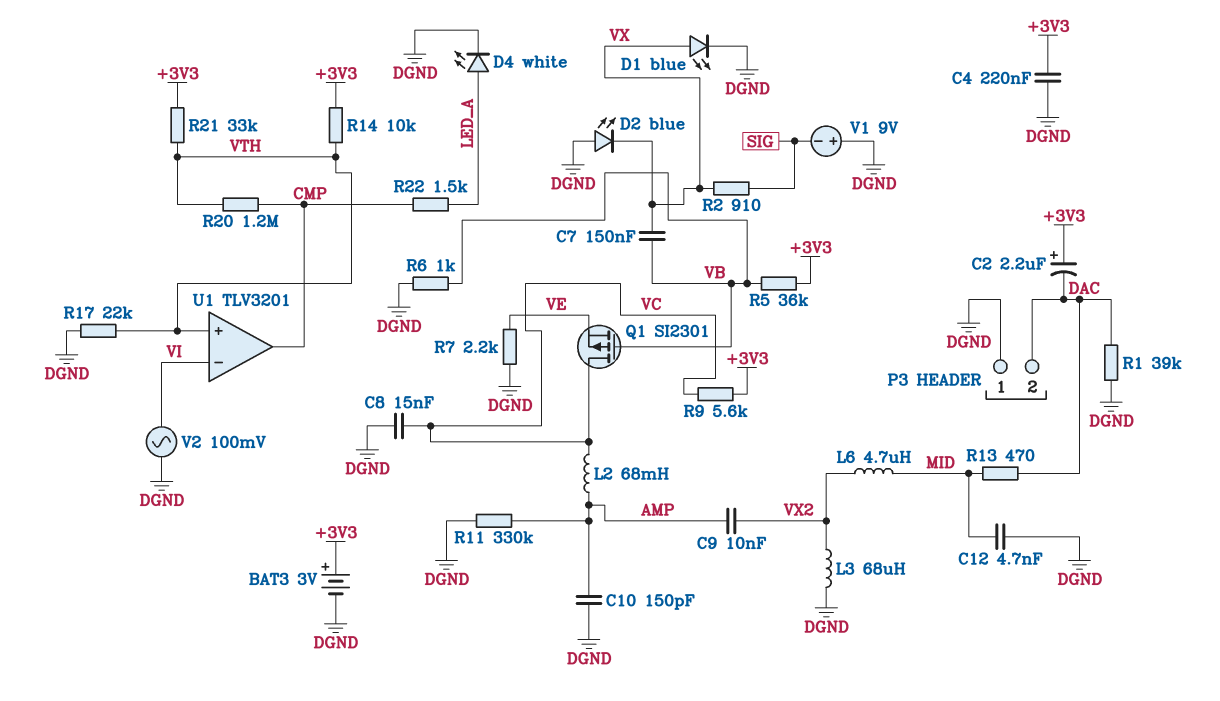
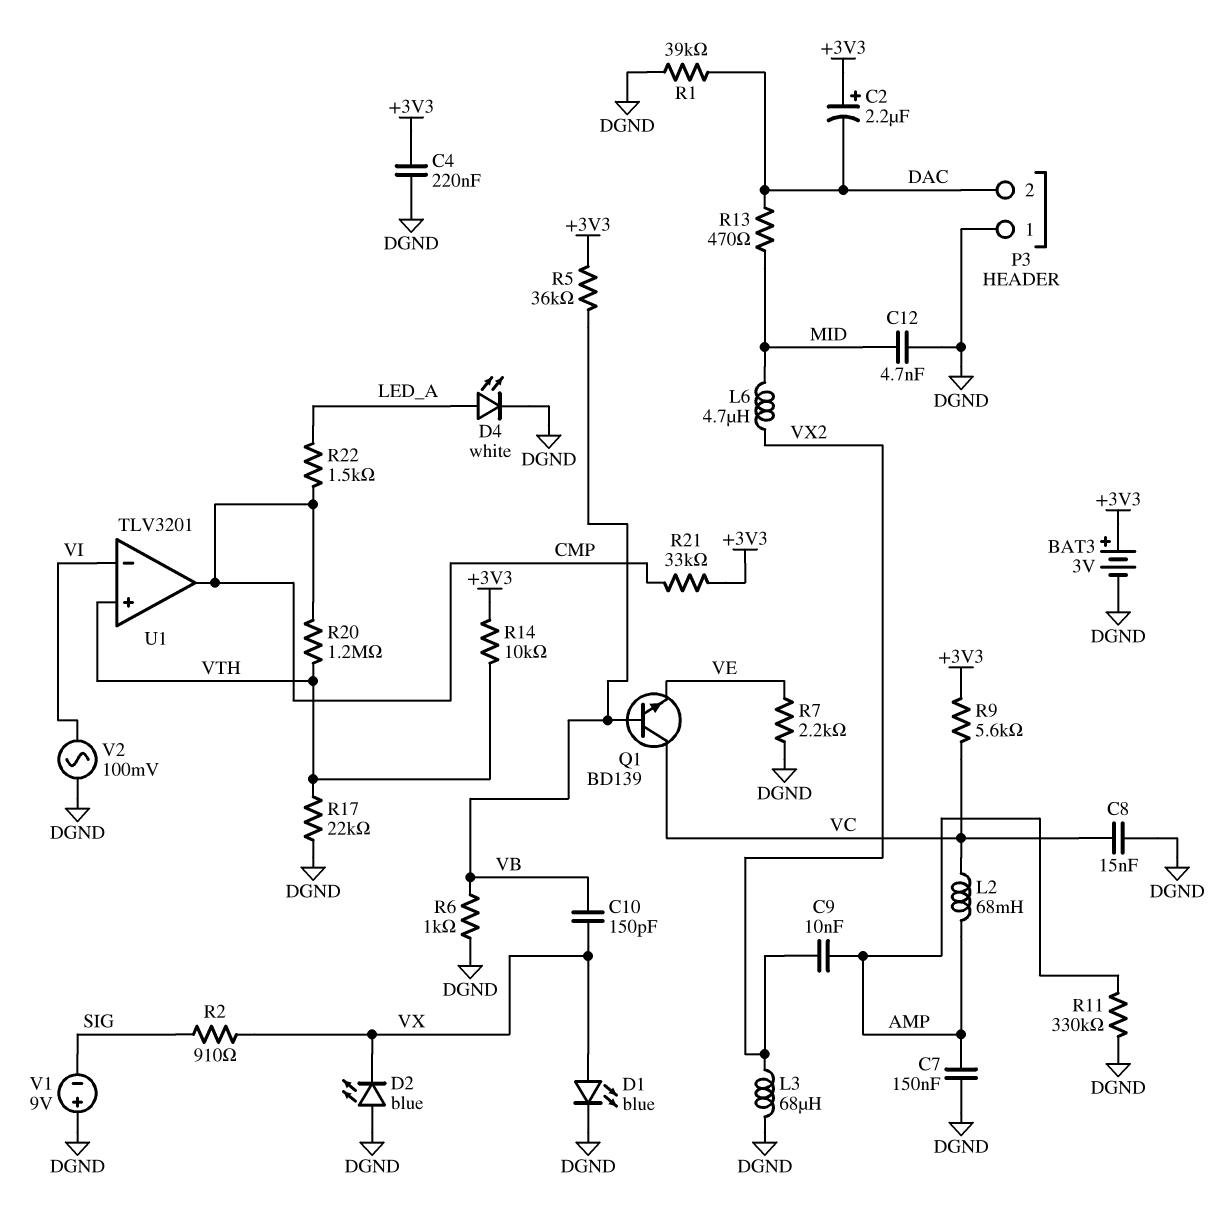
C7: 150nF (VB, VX) -> 150nF (AMP, DGND)
C10: 150pF (AMP, DGND) -> 150pF (VB, VX)
Q1: PMOS SI2301 (G VB, D VC, S VE) -> NPN BD139 (B VB, C VC, E VE)
R21: 33k (+3V3, VTH) -> 33k (+3V3, CMP)

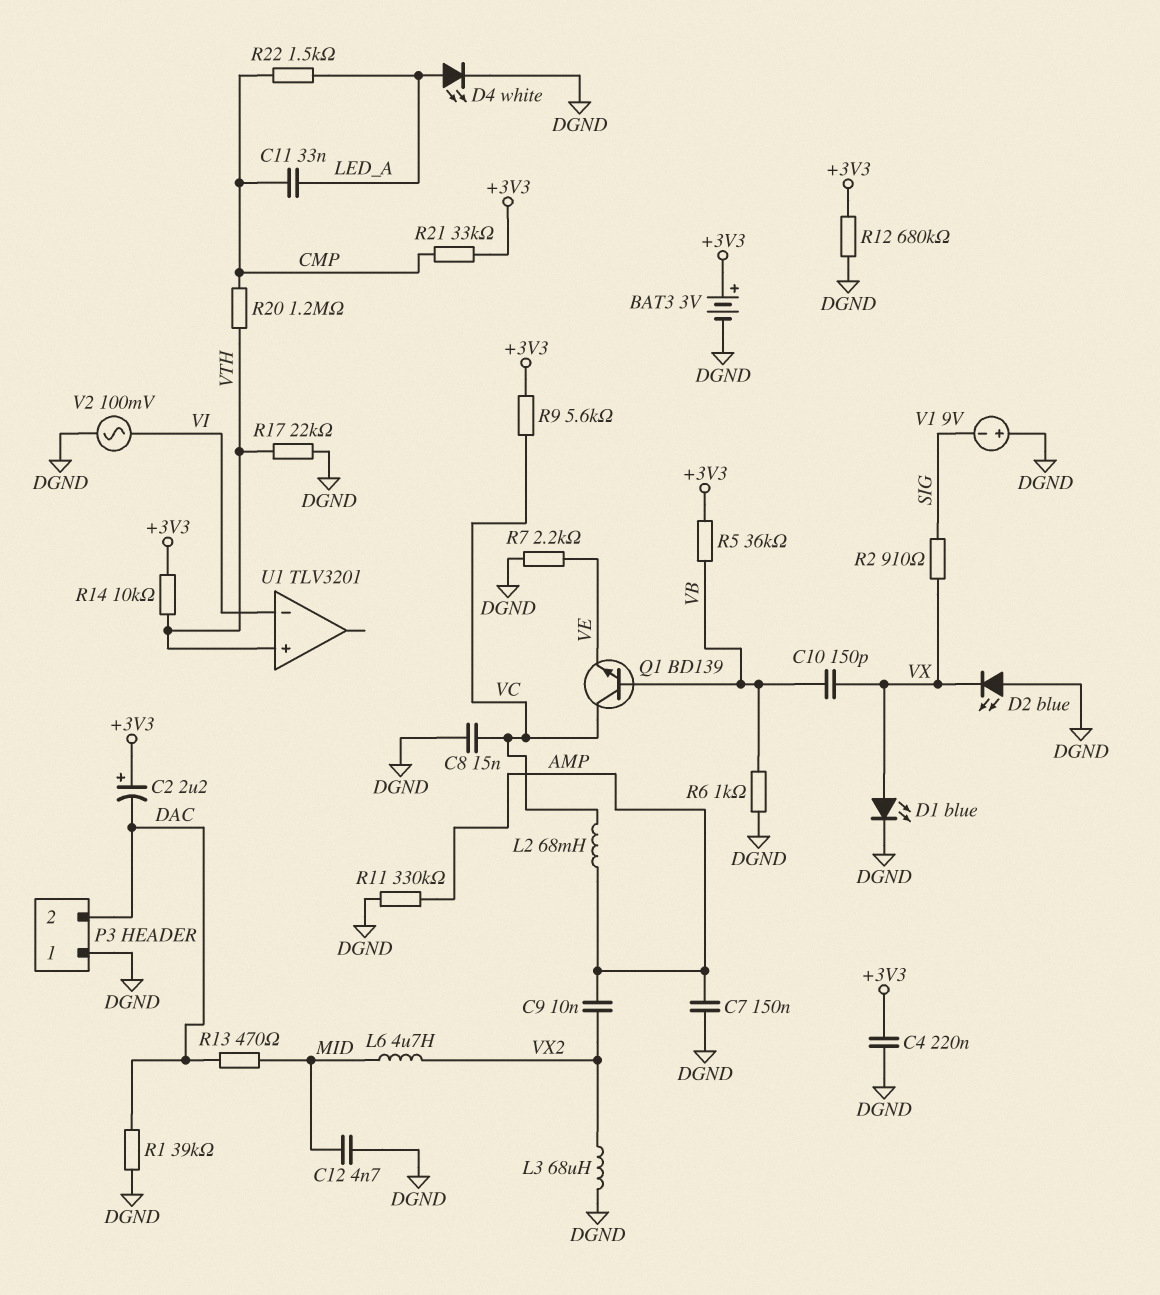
C11: none -> 33nF (CMP, LED_A)
R12: none -> 680k (+3V3, DGND)
U1 pin out: CMP -> none

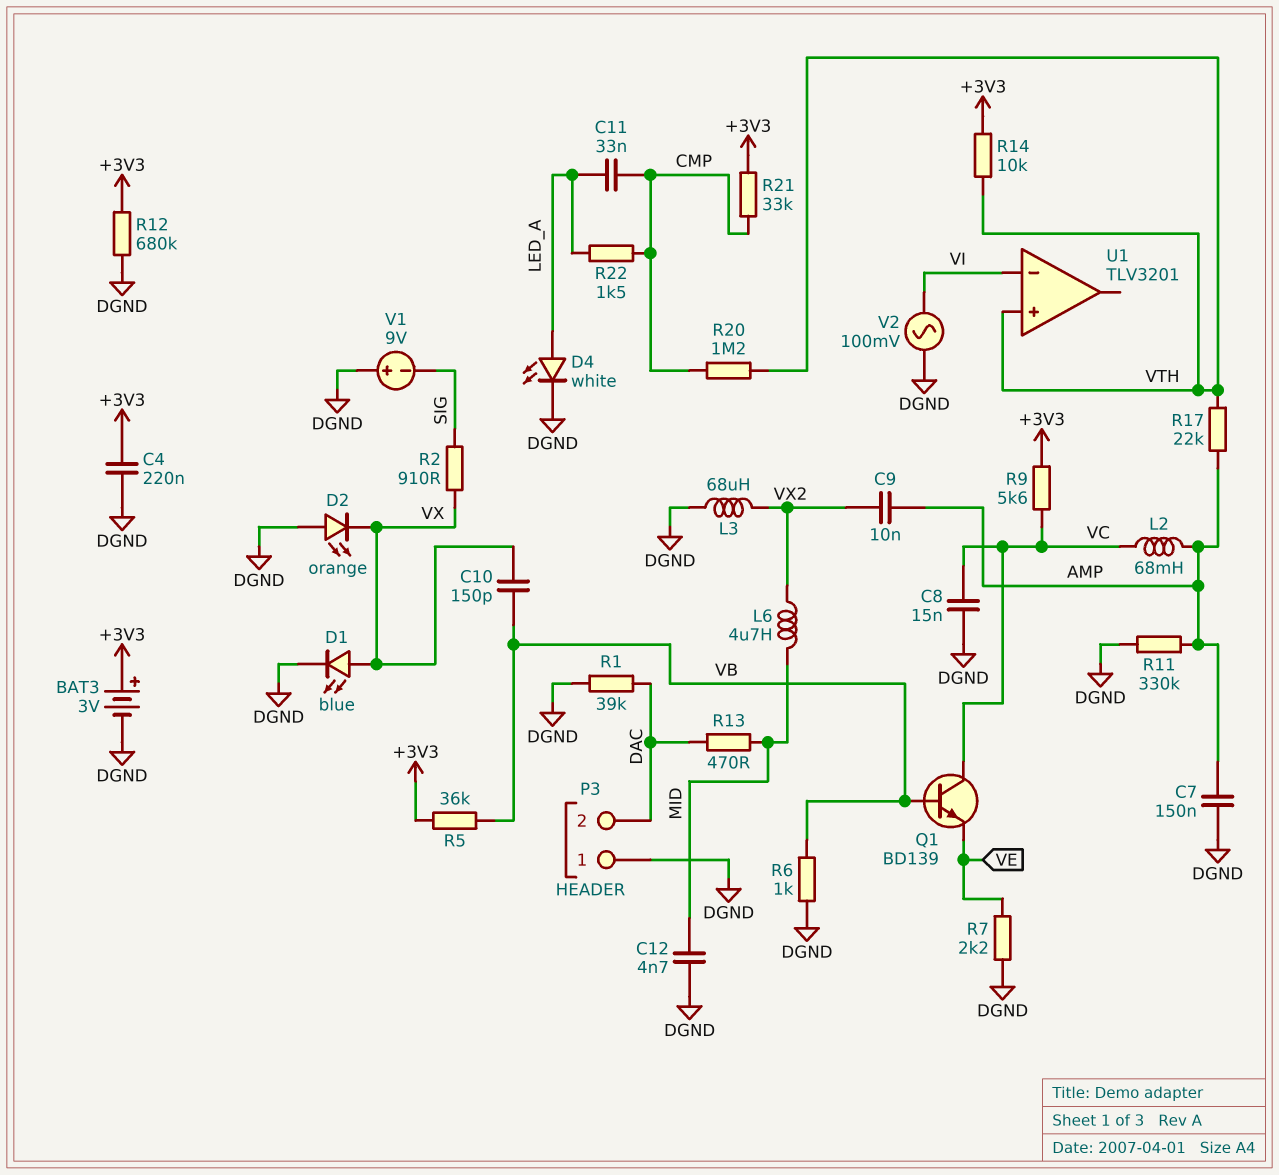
C2: 2.2uF (plus +3V3, minus DAC) -> none
D2: LED blue (A DGND, K VX) -> LED orange (A DGND, K VX)
R17: 22k (DGND, VTH) -> 22k (AMP, VTH)

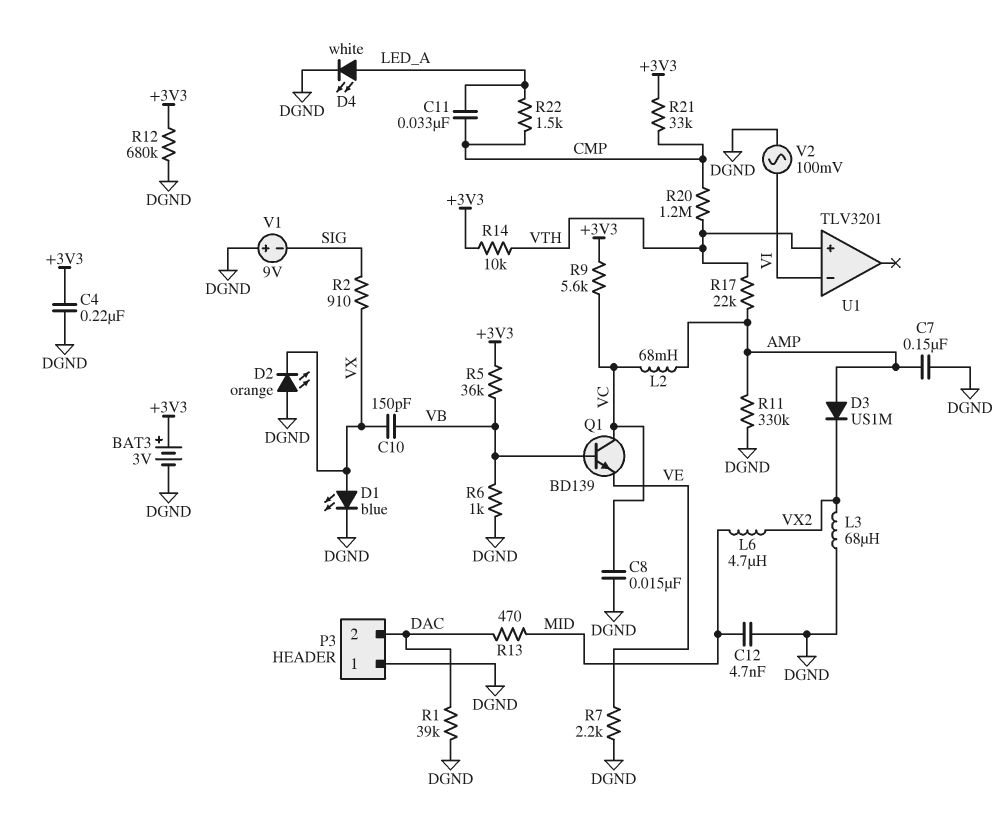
C9: 10nF (AMP, VX2) -> none
D3: none -> diode US1M (A AMP, K VX2)

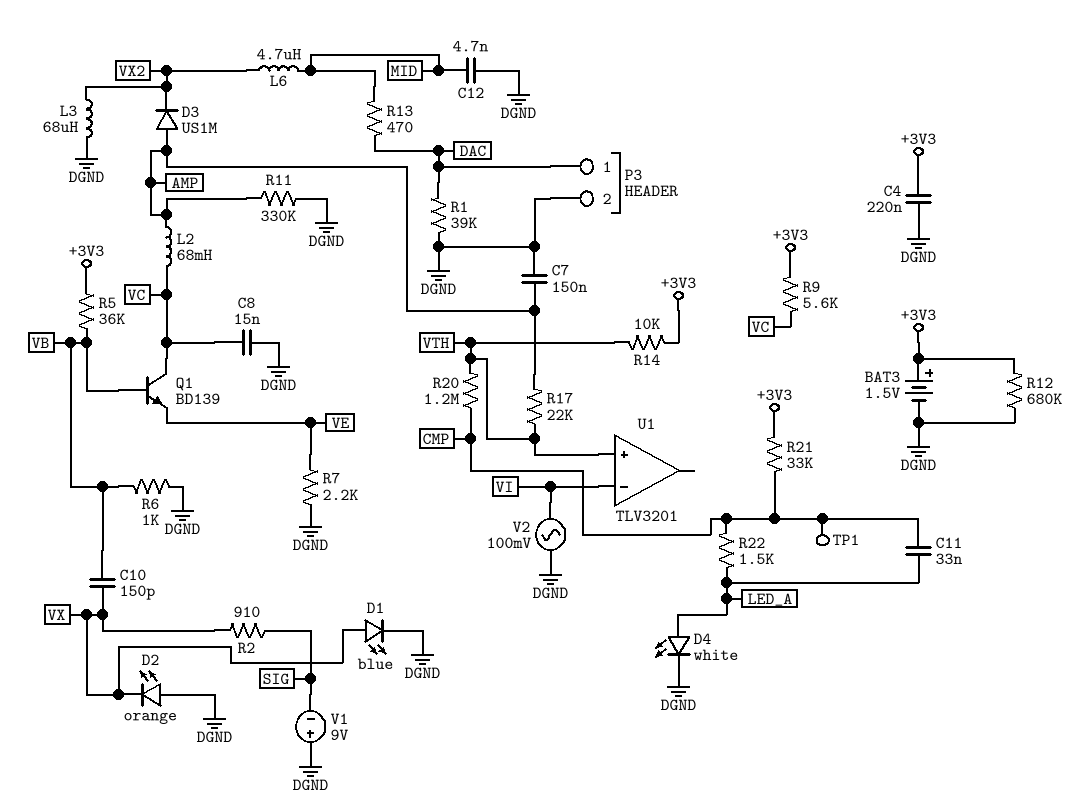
BAT3: 3V (plus +3V3, minus DGND) -> 1.5V (plus +3V3, minus DGND)
P3 pin 1: DGND -> DAC
P3 pin 2: DAC -> DGND
TP1: none -> test point (CMP)

